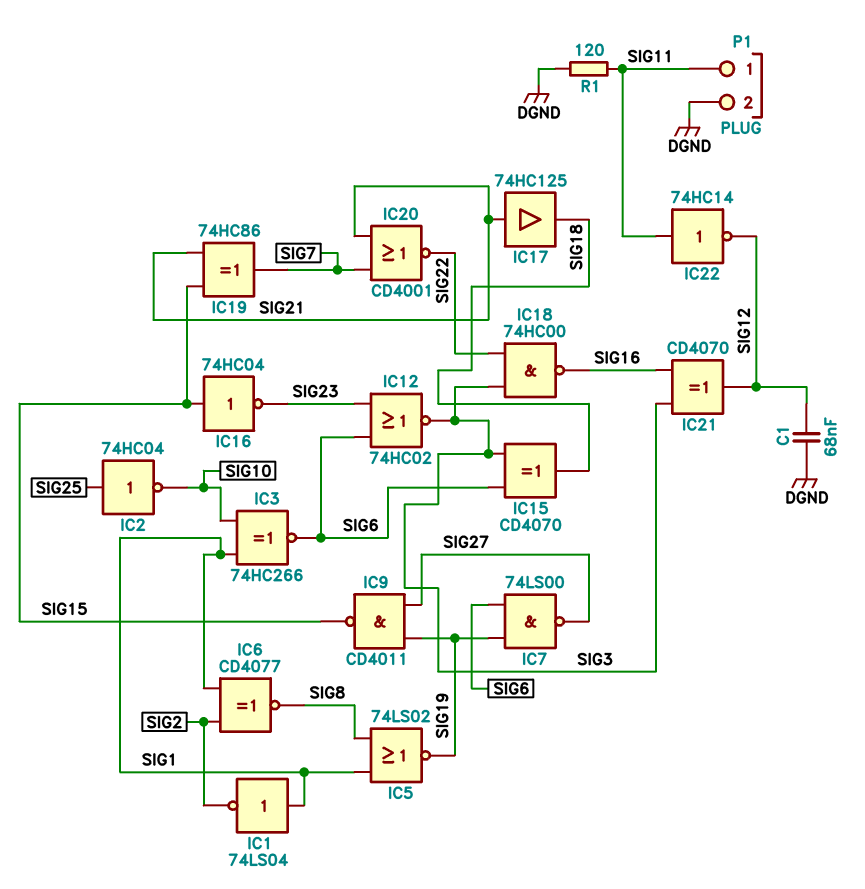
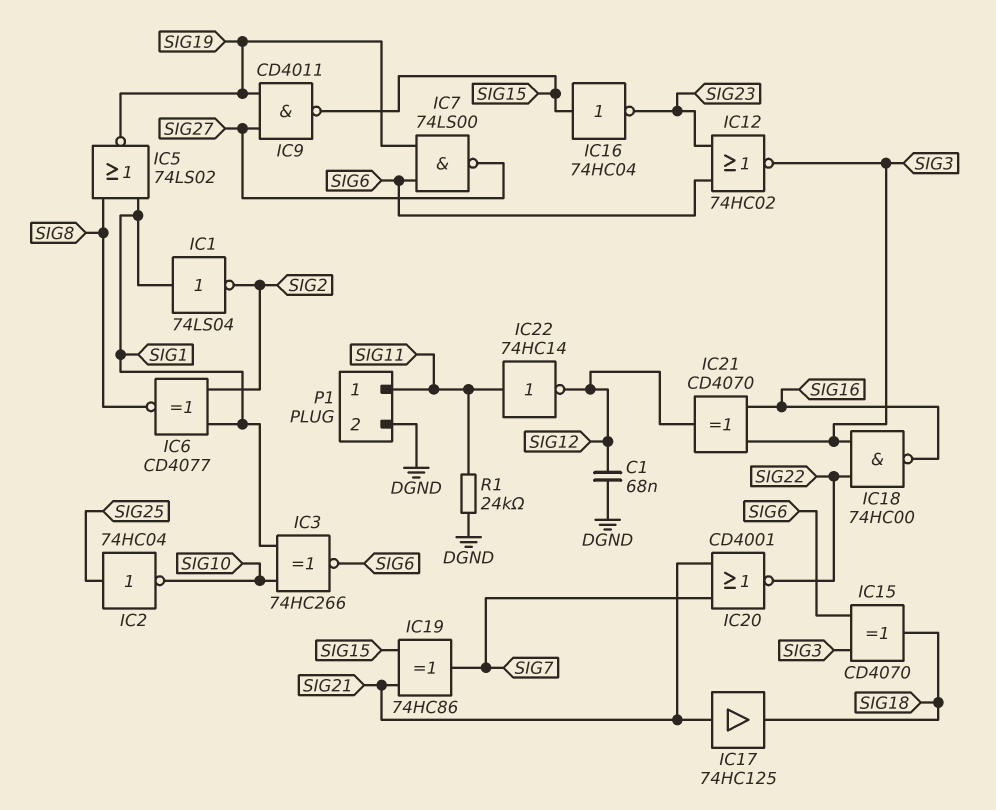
R1: 120 (DGND, SIG11) -> 24k (DGND, SIG11)

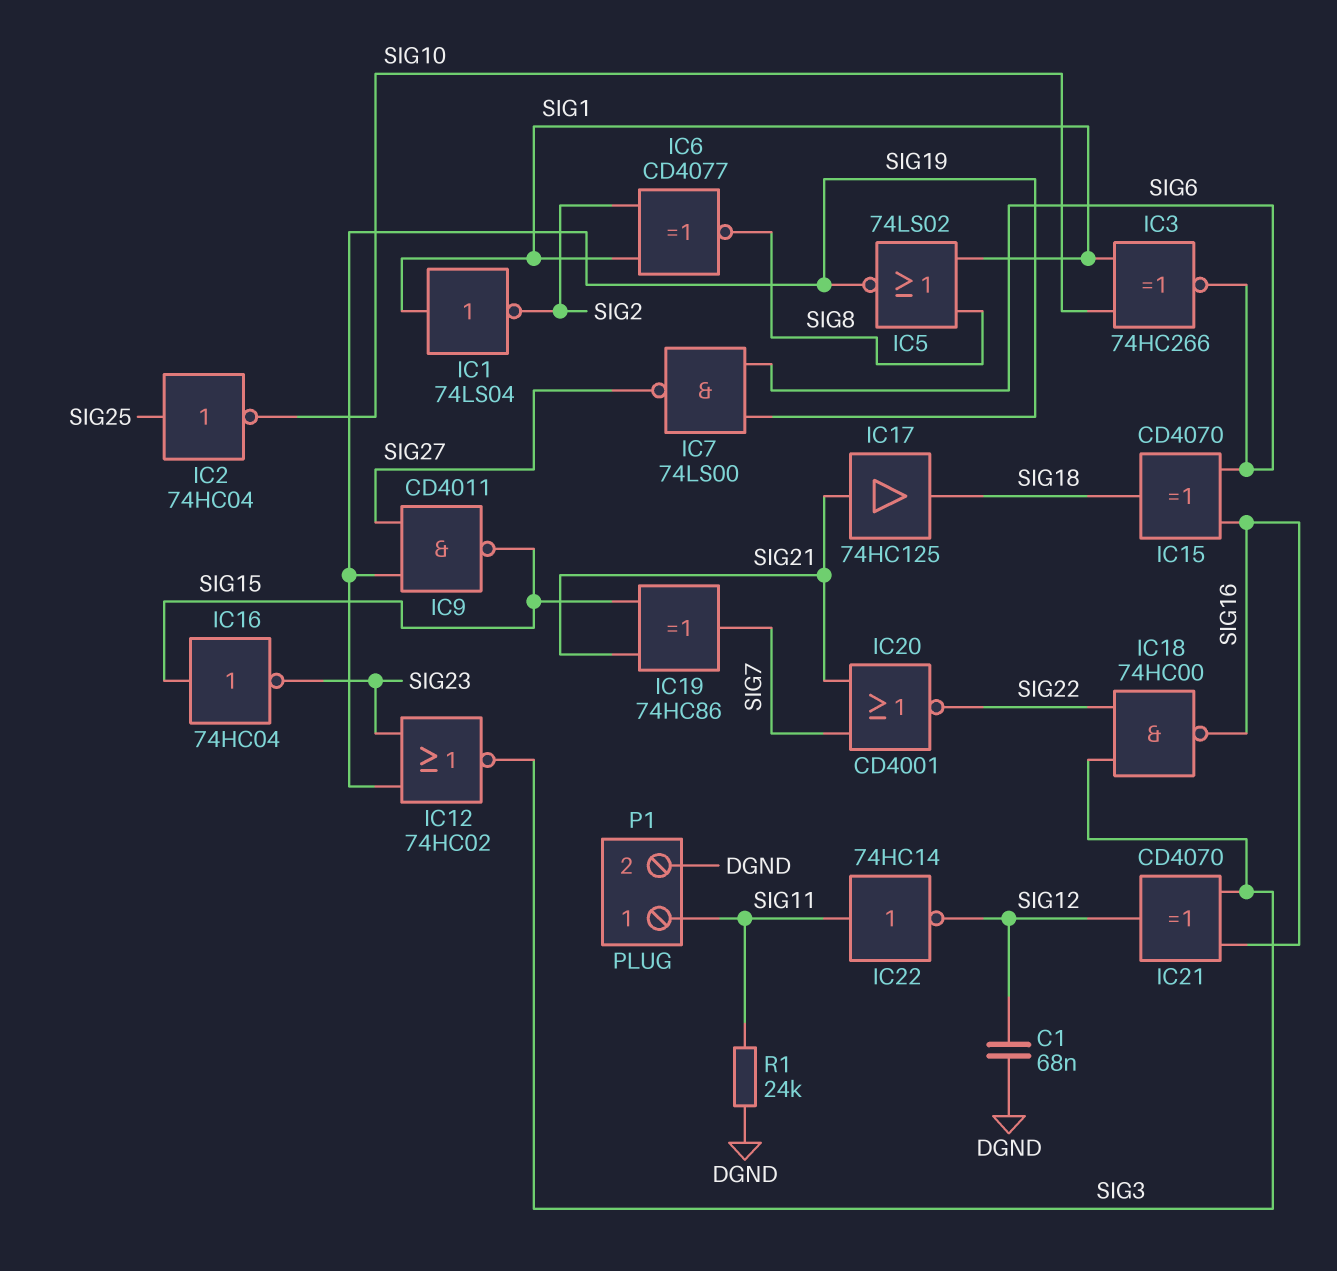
IC12: NOR 74HC02 (in SIG6, in SIG23, out SIG3) -> NOR 74HC02 (in SIG19, in SIG23, out SIG3)
IC15: XOR CD4070 (in SIG3, in SIG6, out SIG18) -> XOR CD4070 (in SIG6, in SIG16, out SIG18)

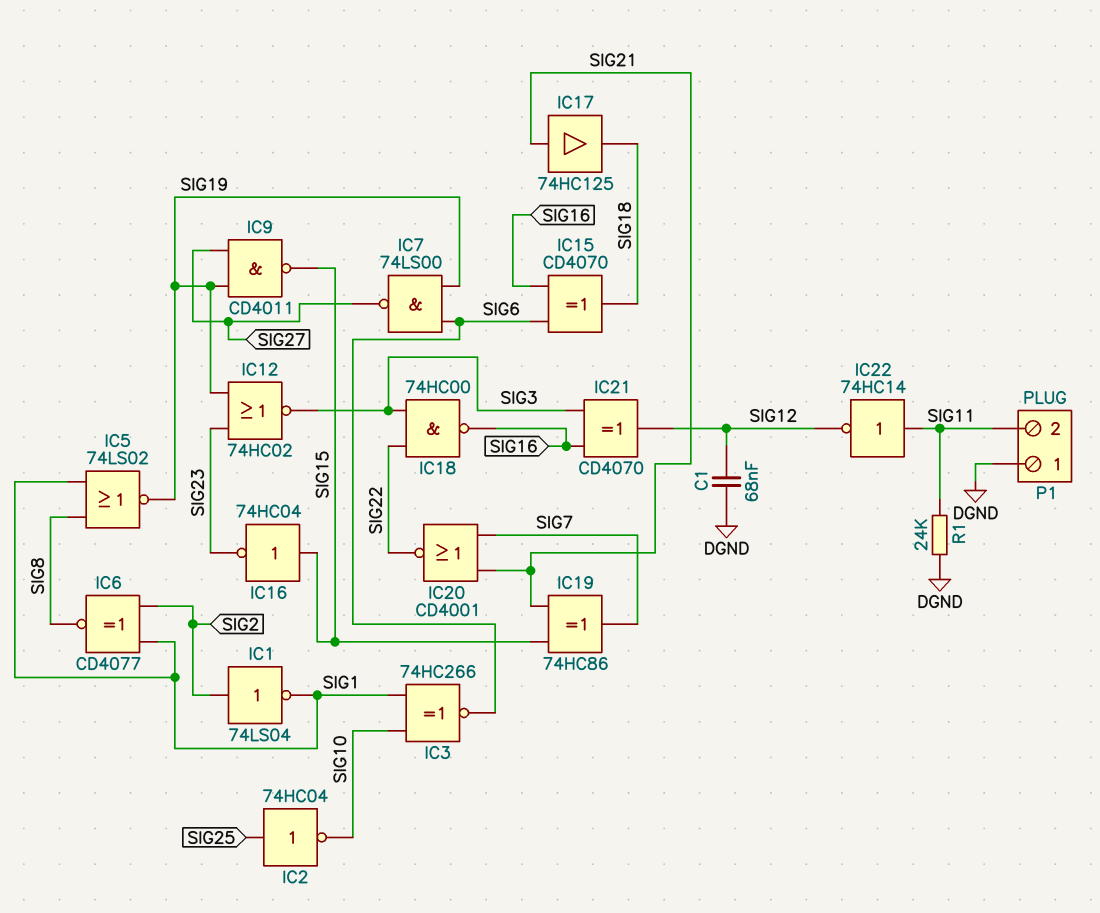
IC1: NOT 74LS04 (in SIG1, out SIG2) -> NOT 74LS04 (in SIG2, out SIG1)
P1 pin 1: SIG11 -> DGND
P1 pin 2: DGND -> SIG11

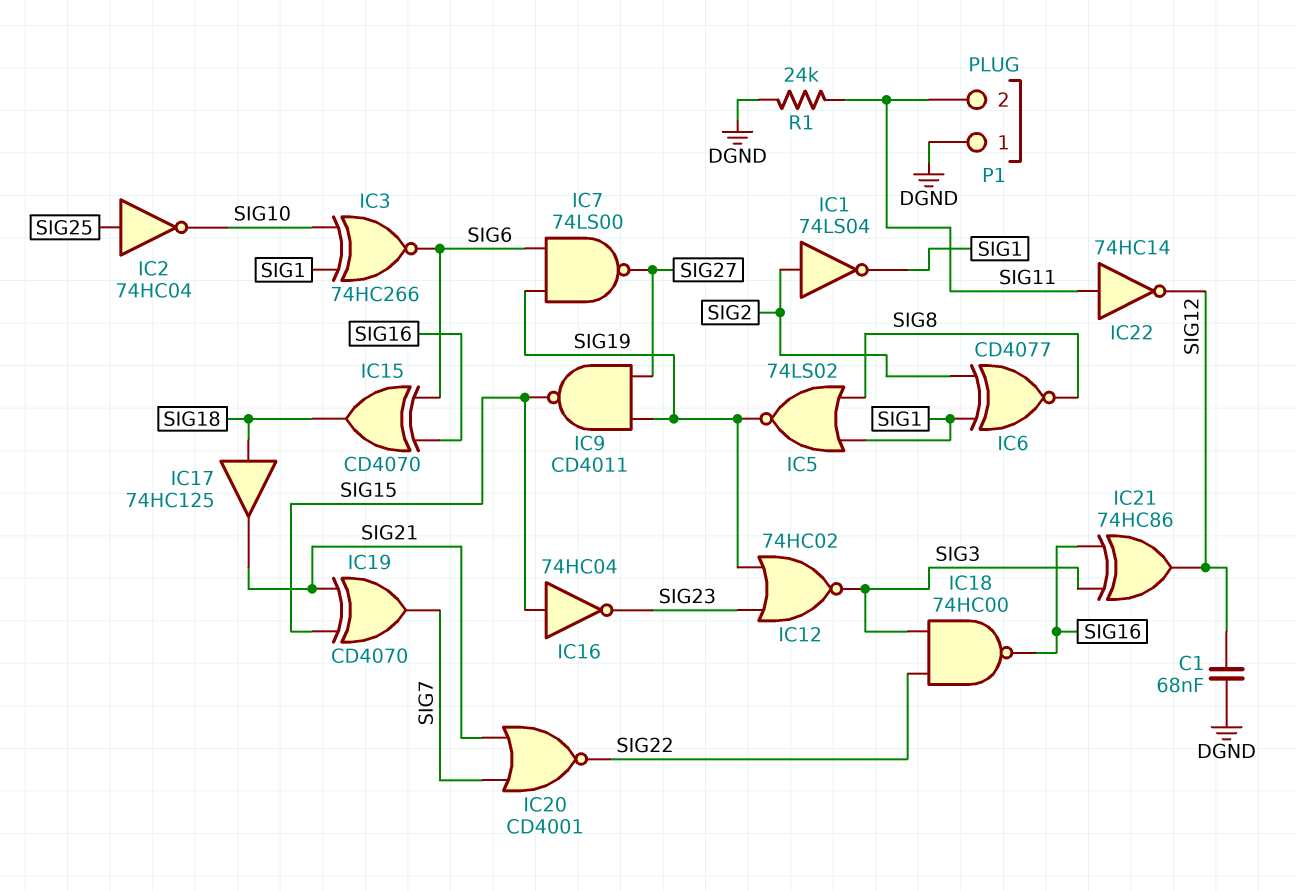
IC17: buffer 74HC125 (in SIG21, out SIG18) -> buffer 74HC125 (in SIG18, out SIG21)
IC19: XOR 74HC86 (in SIG15, in SIG21, out SIG7) -> XOR CD4070 (in SIG15, in SIG21, out SIG7)
IC21: XOR CD4070 (in SIG3, in SIG16, out SIG12) -> XOR 74HC86 (in SIG3, in SIG16, out SIG12)

